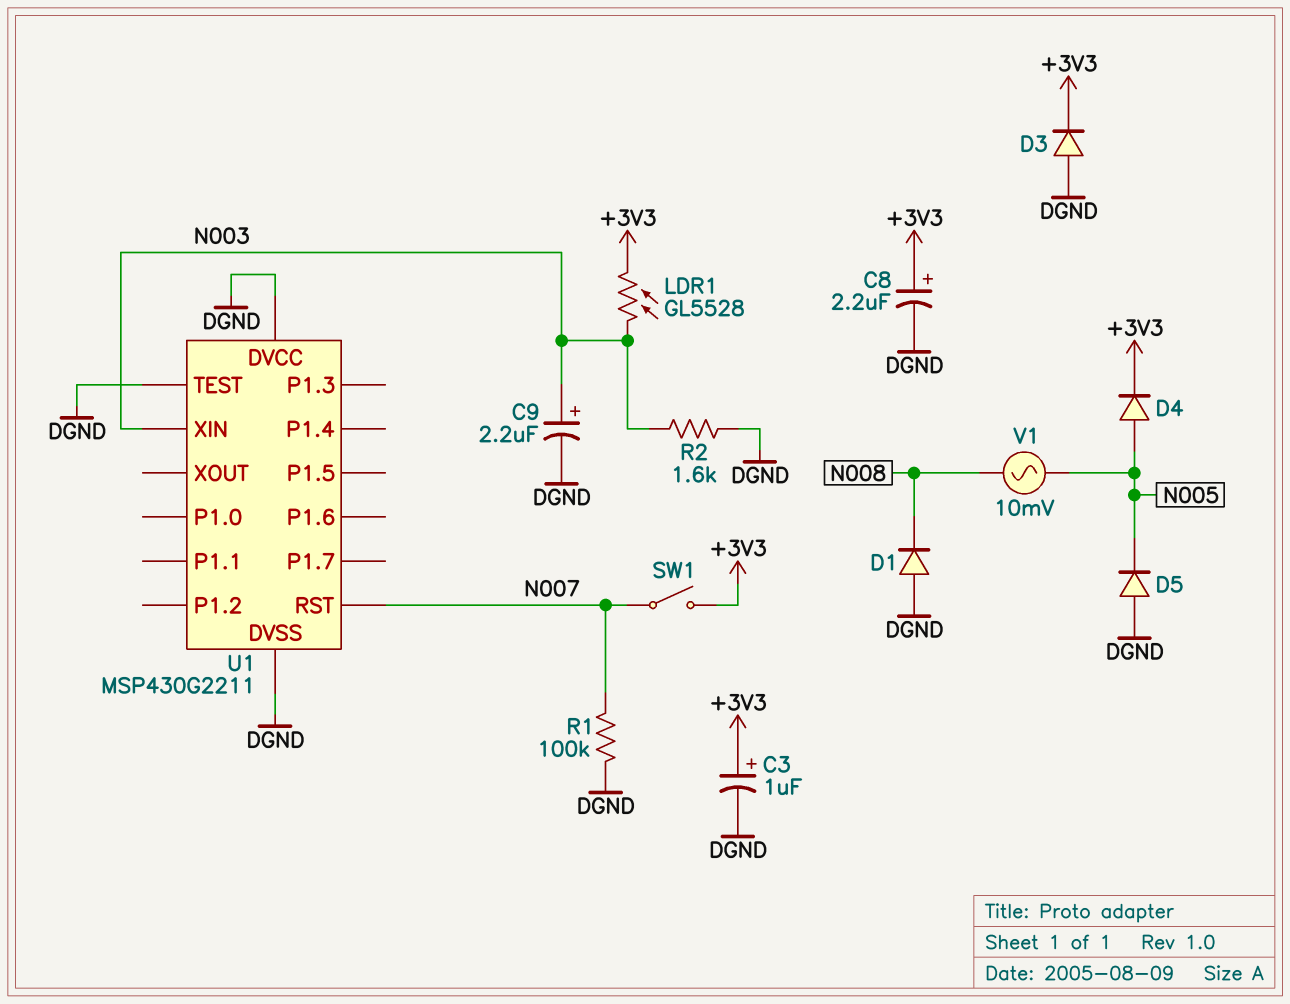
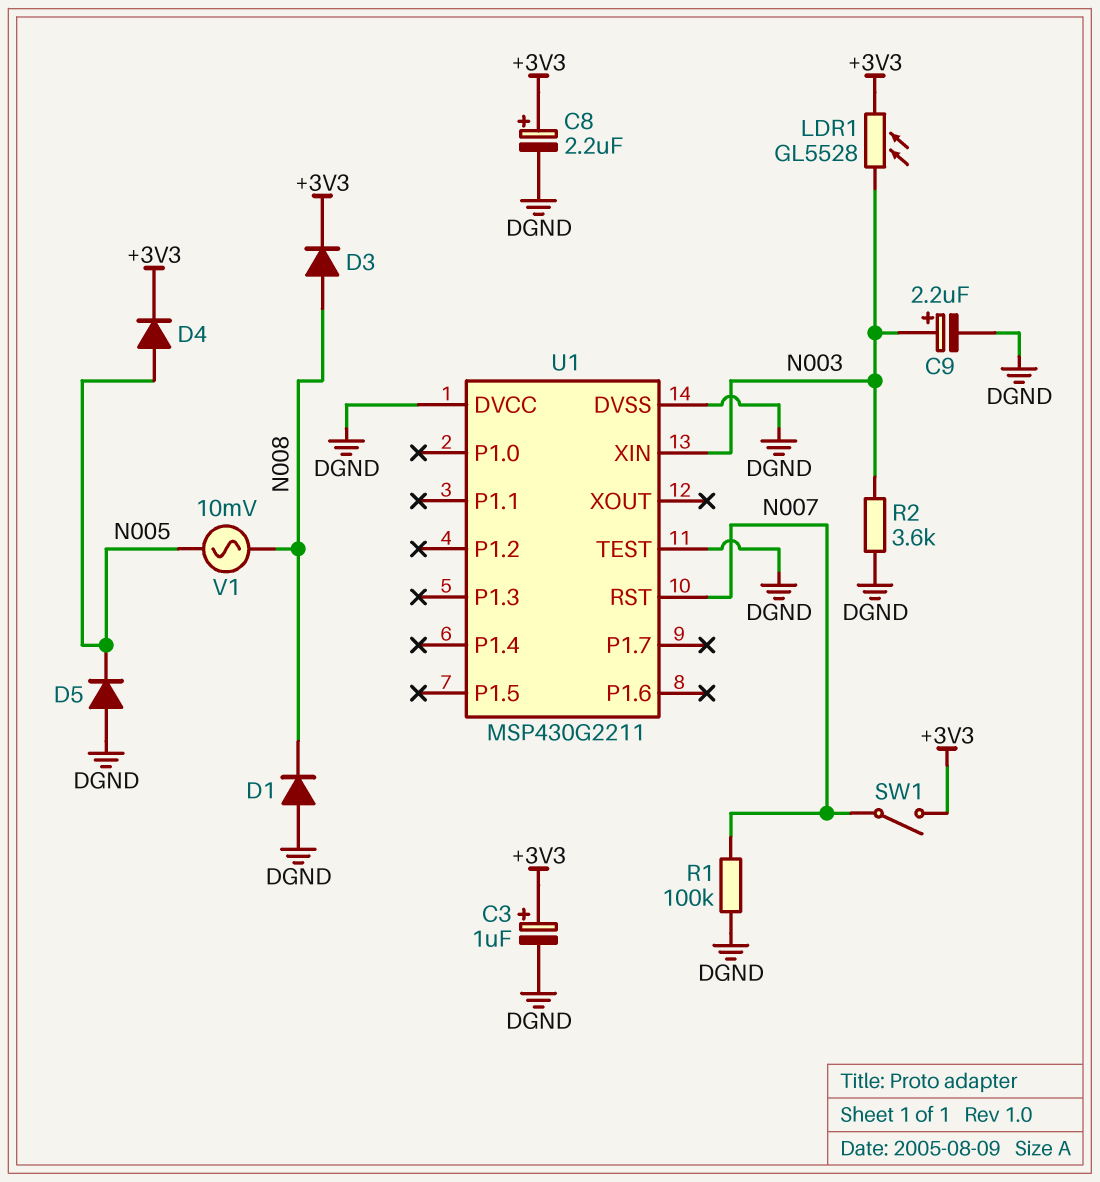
D3: diode (A DGND, K +3V3) -> diode (A N008, K +3V3)
R2: 1.6k (DGND, N003) -> 3.6k (DGND, N003)

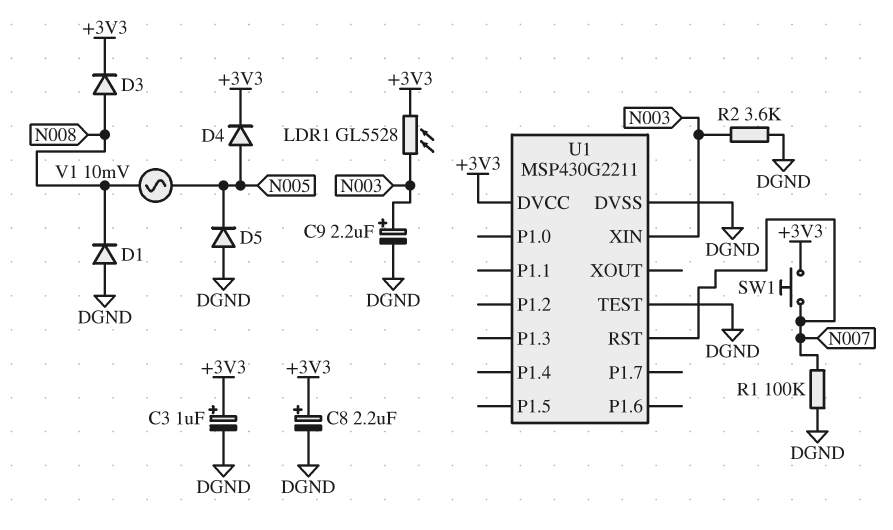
SW1: switch (+3V3, N007) -> button (+3V3, N007)
U1 pin DVCC: DGND -> +3V3

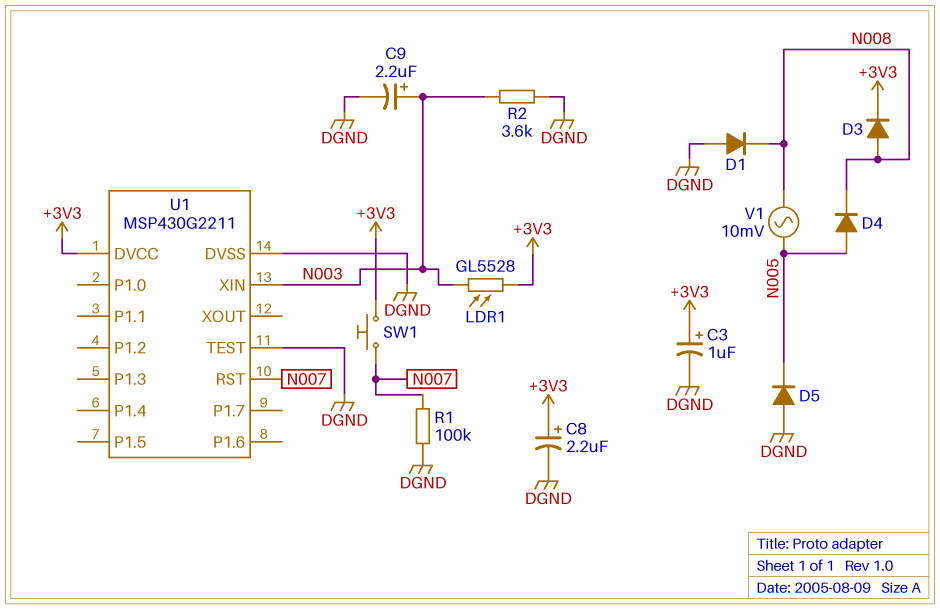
D4: diode (A N005, K +3V3) -> diode (A N005, K N008)

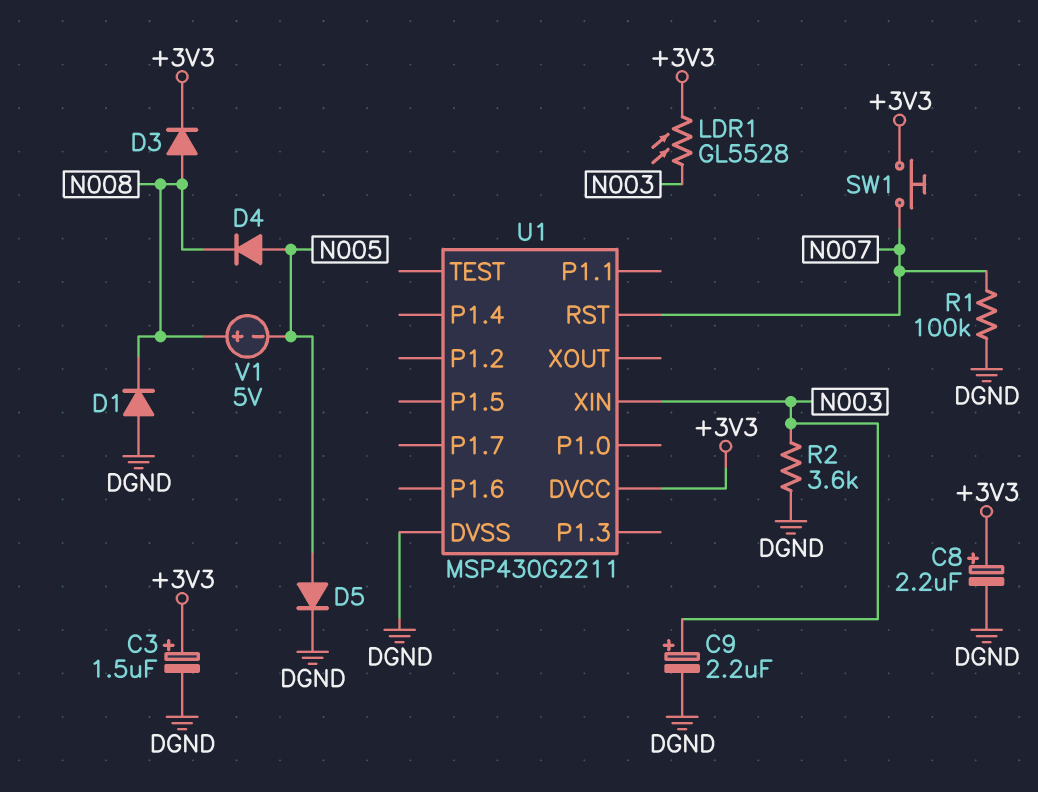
C3: 1uF (plus +3V3, minus DGND) -> 1.5uF (plus +3V3, minus DGND)
D5: diode (A DGND, K N005) -> diode (A N005, K DGND)
U1 pin TEST: DGND -> none
V1: AC 10mV (N005, N008) -> 5V (plus N008, minus N005)

